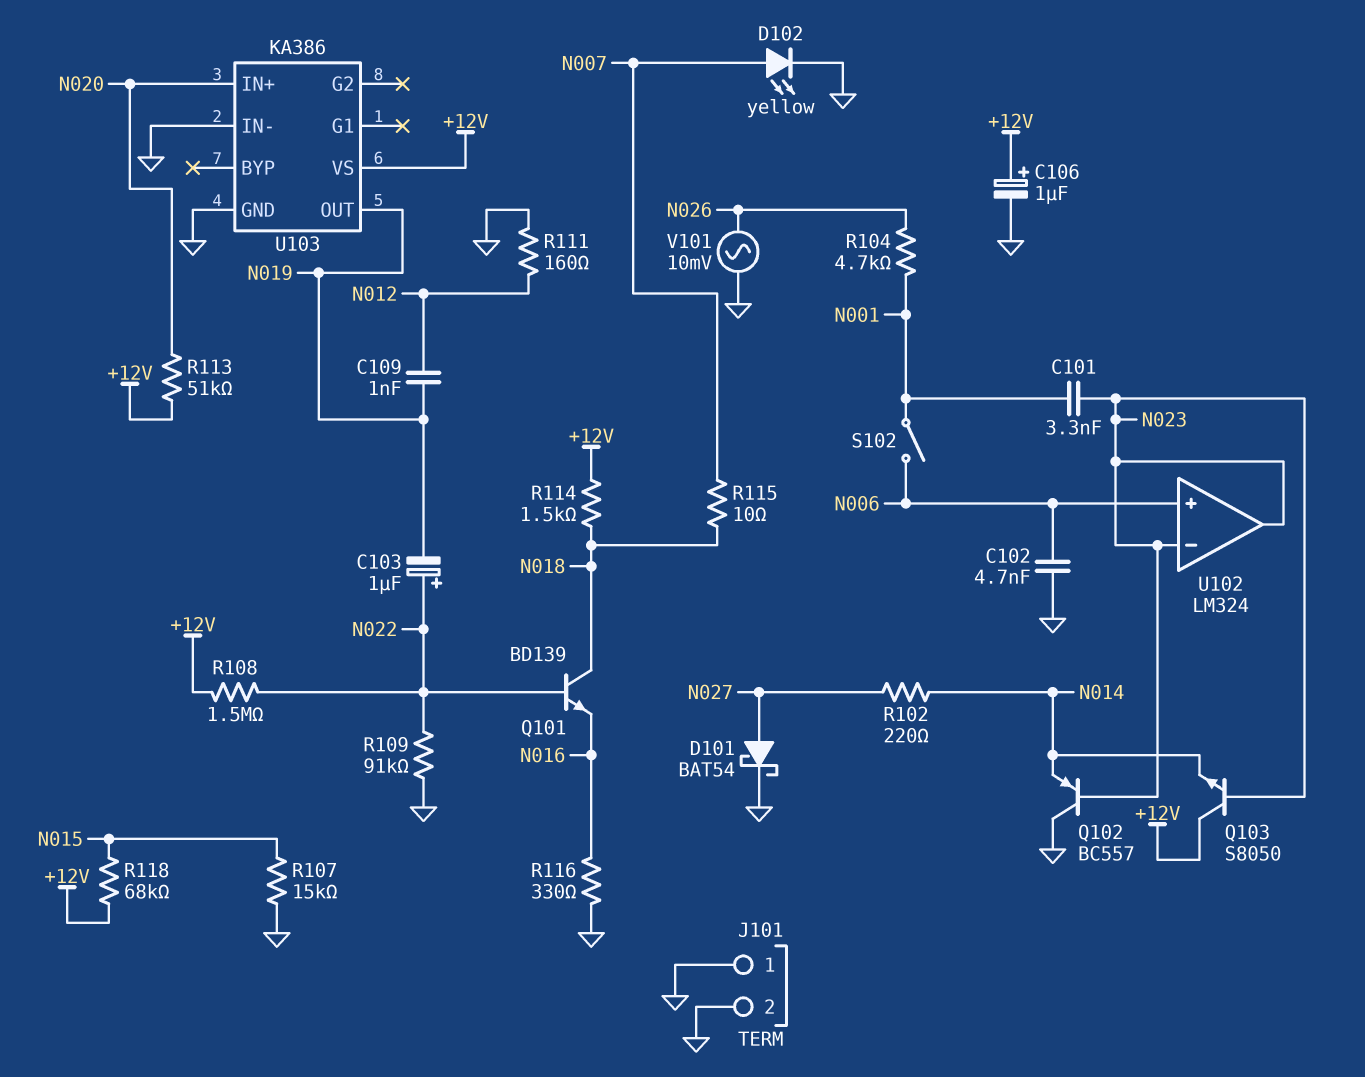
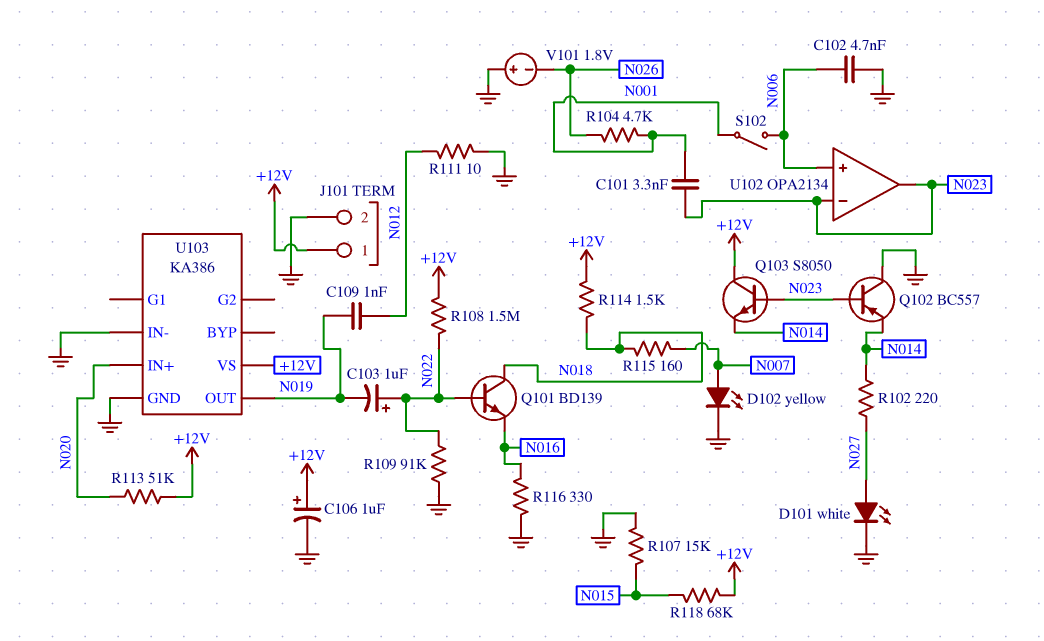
D101: schottky BAT54 (A N027, K GND) -> LED white (A N027, K GND)
J101 pin 1: GND -> +12V
R111: 160 (GND, N012) -> 10 (GND, N012)
R115: 10 (N007, N018) -> 160 (N007, N018)
U102: LM324 -> OPA2134
V101: AC 10mV (GND, N026) -> 1.8V (plus GND, minus N026)

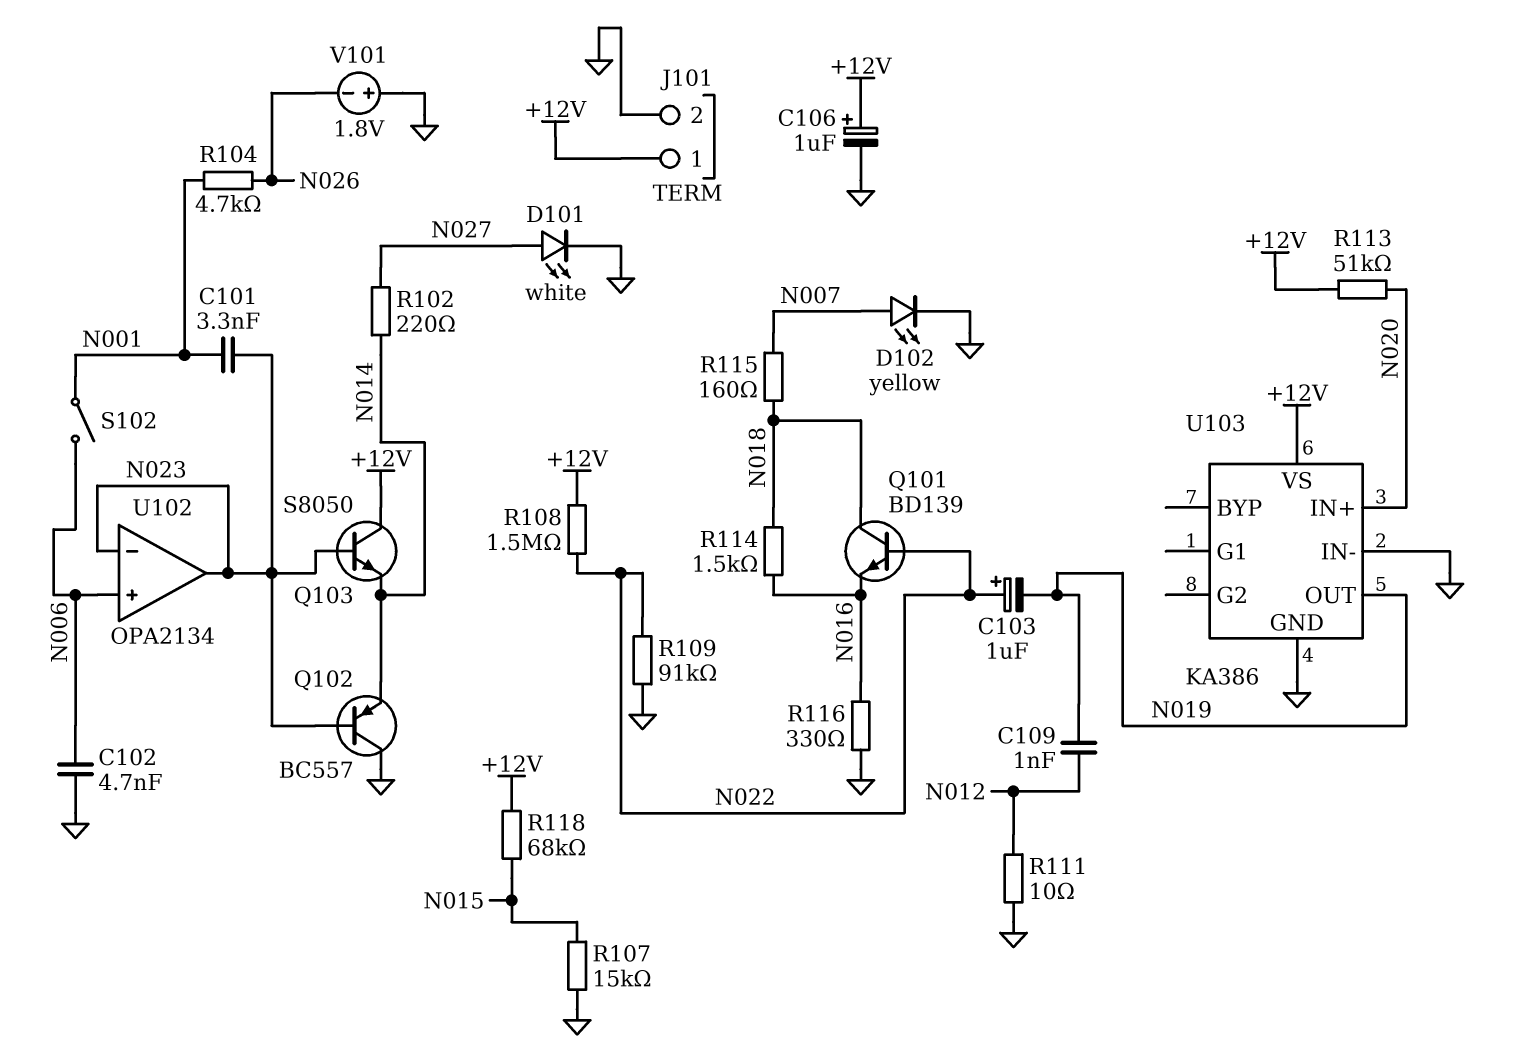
R114: 1.5k (+12V, N018) -> 1.5k (N016, N018)

